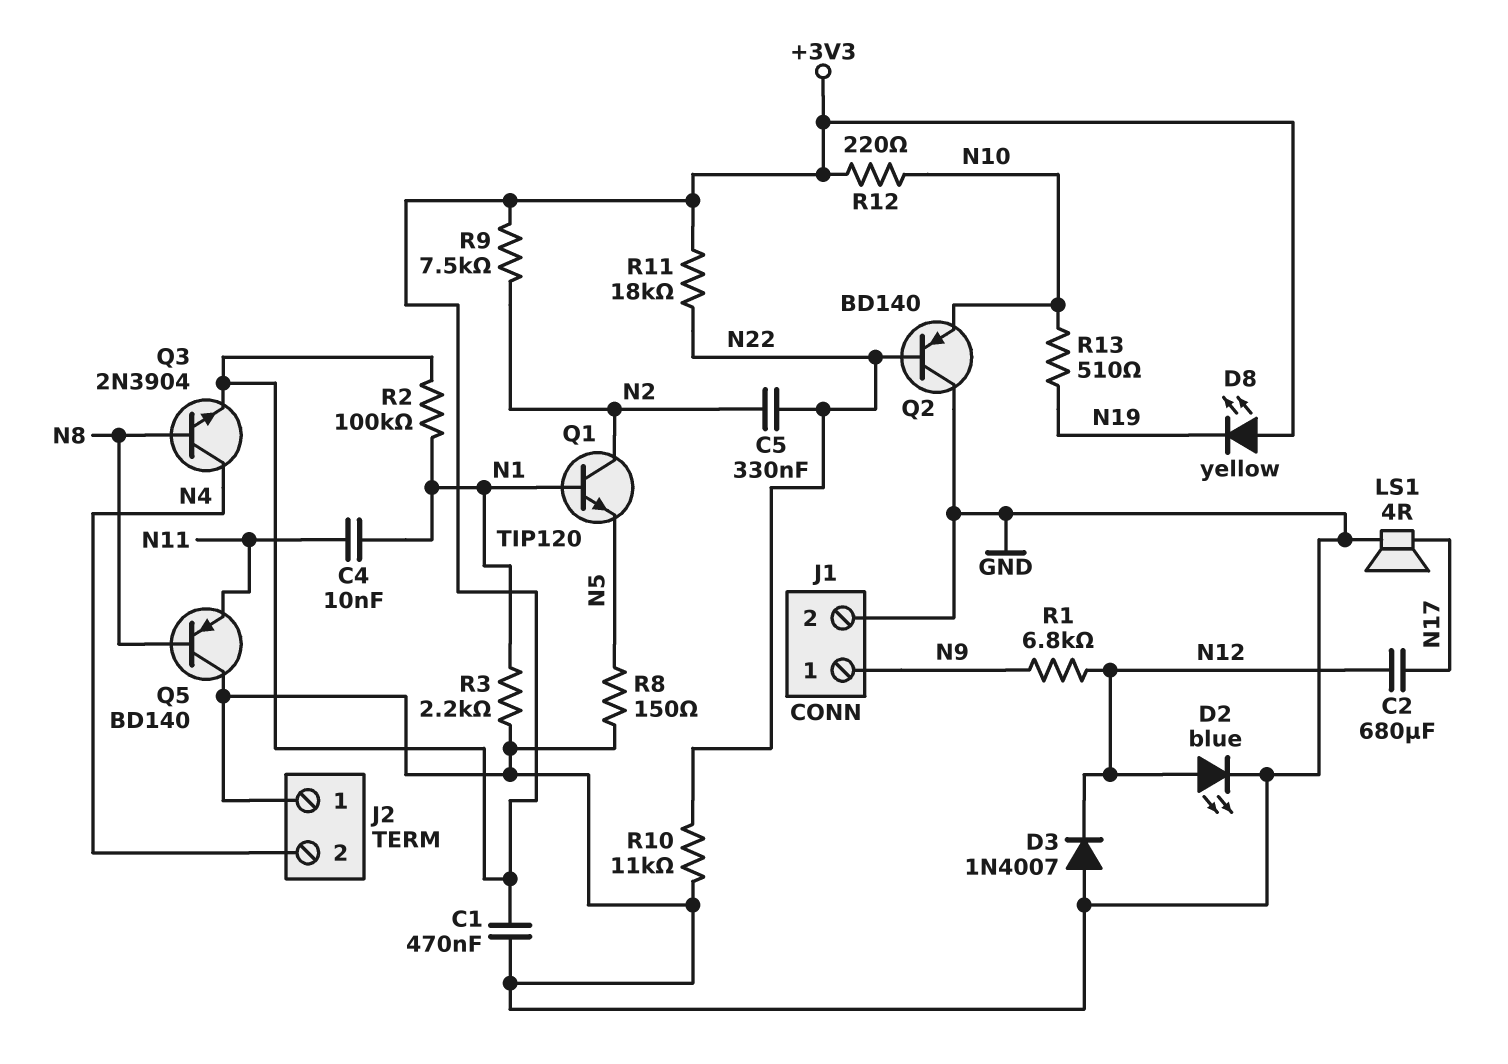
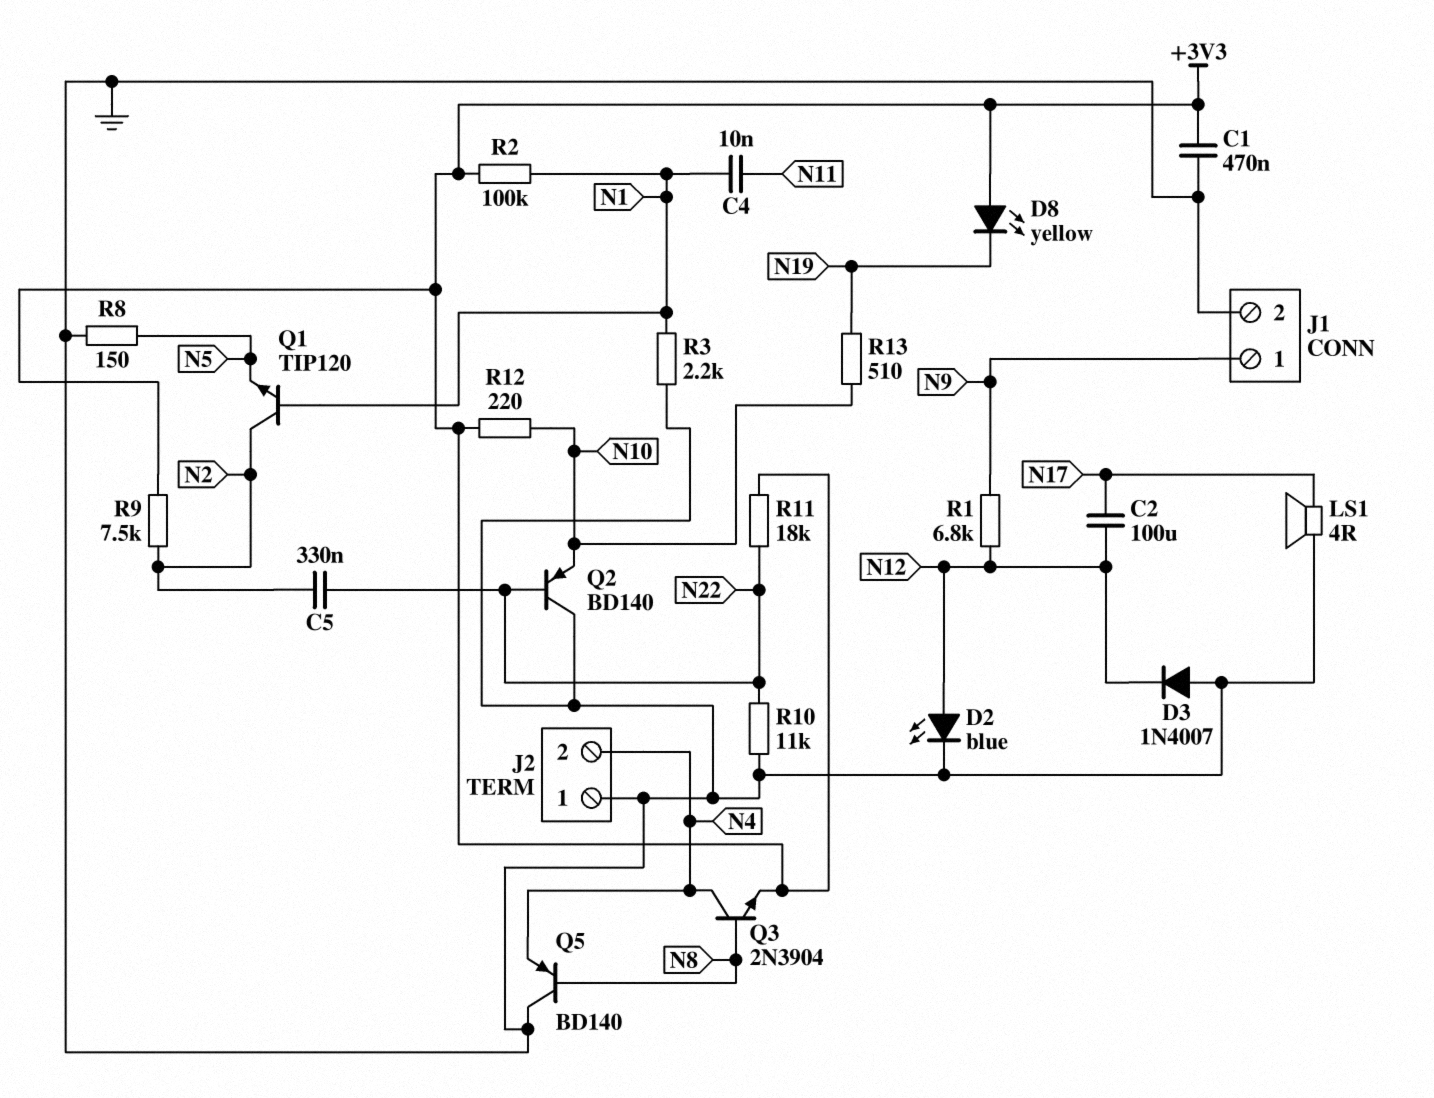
C2: 680uF (N12, N17) -> 100uF (N12, N17)
Q5: PNP BD140 (B N8, C GND, E N11) -> PNP BD140 (B N8, C GND, E N4)

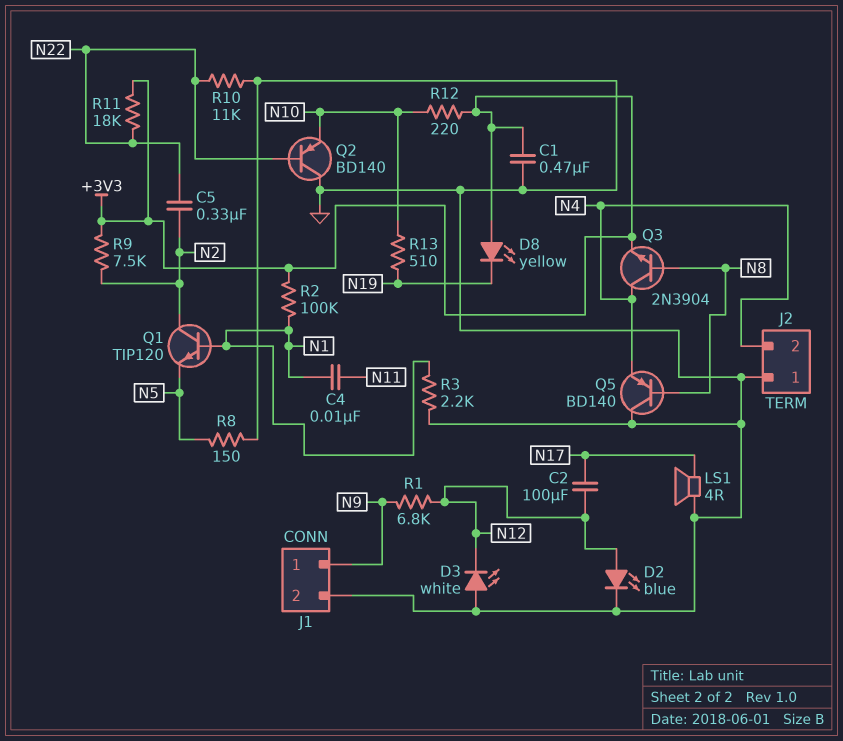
D3: diode 1N4007 (A GND, K N12) -> LED white (A GND, K N12)

